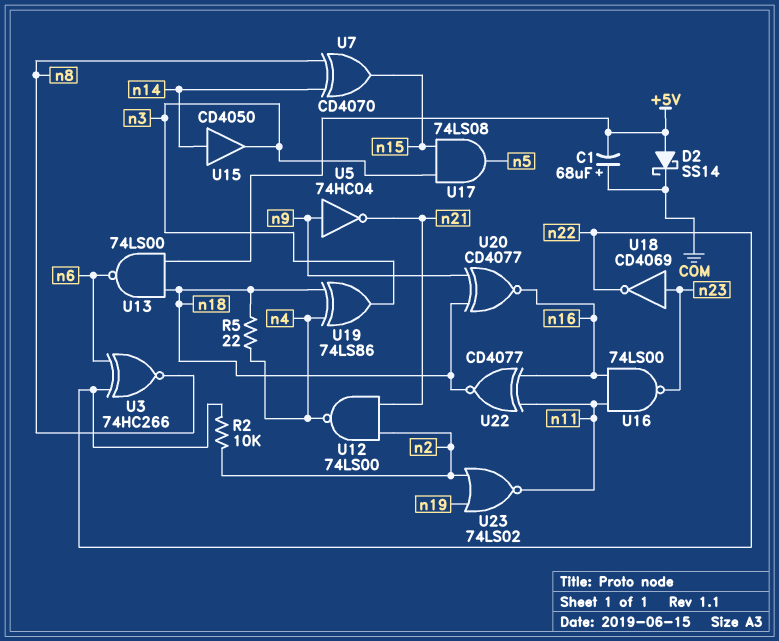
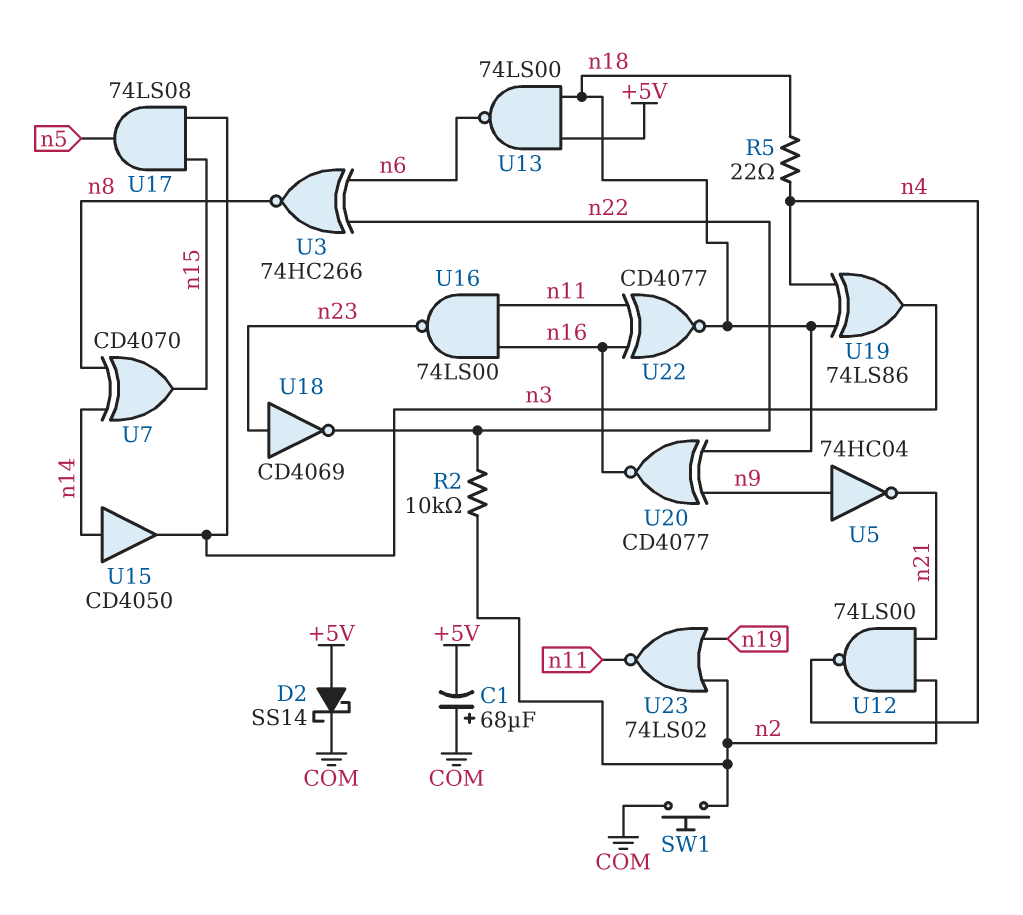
SW1: none -> button (COM, n2)

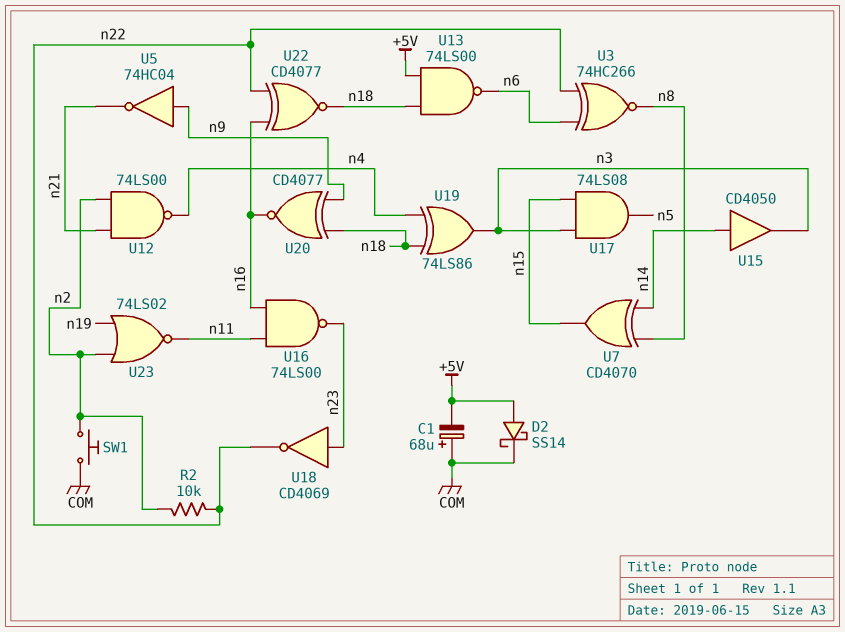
R5: 22 (n4, n18) -> none
U22: XNOR CD4077 (in n11, in n16, out n18) -> XNOR CD4077 (in n16, in n22, out n18)

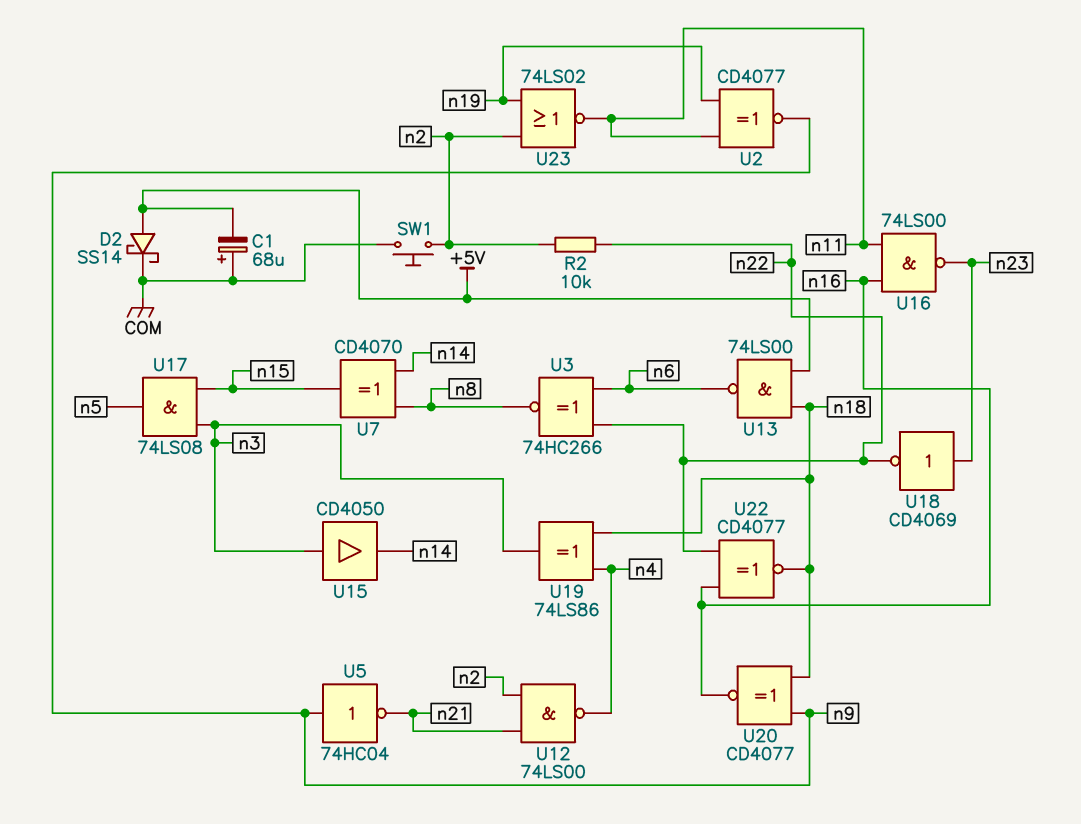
U2: none -> XNOR CD4077 (in n11, in n19, out n9)
U15: buffer CD4050 (in n14, out n3) -> buffer CD4050 (in n3, out n14)

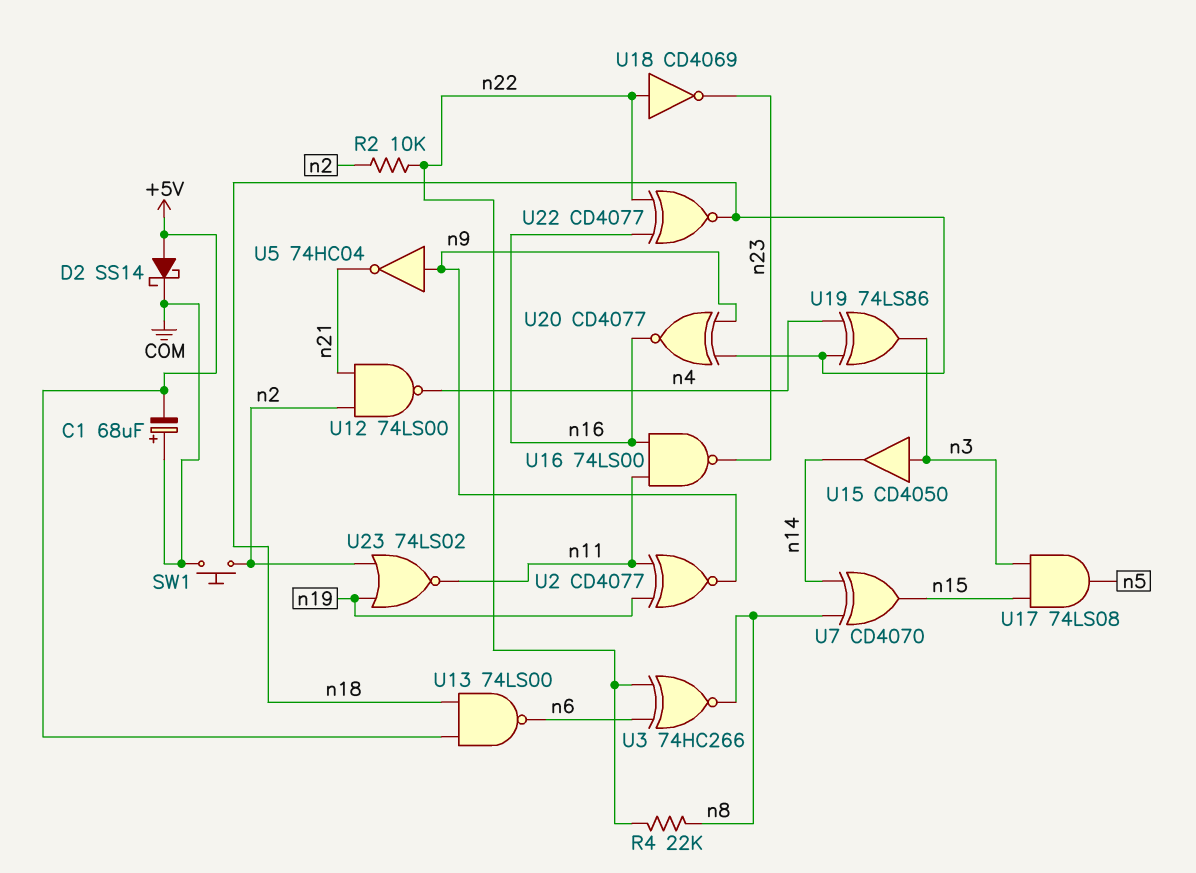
R4: none -> 22k (n8, n22)
U18: NOT CD4069 (in n23, out n22) -> NOT CD4069 (in n22, out n23)

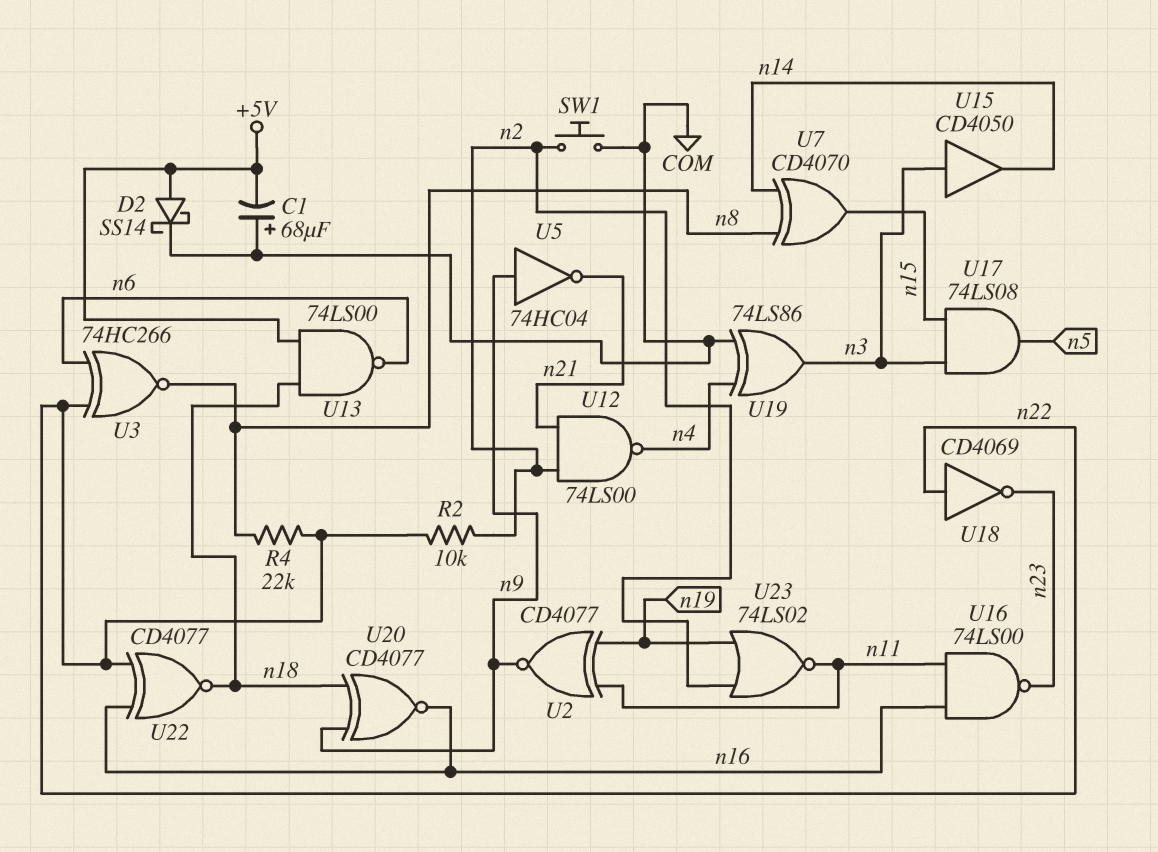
U19: XOR 74LS86 (in n4, in n18, out n3) -> XOR 74LS86 (in COM, in n4, out n3)

